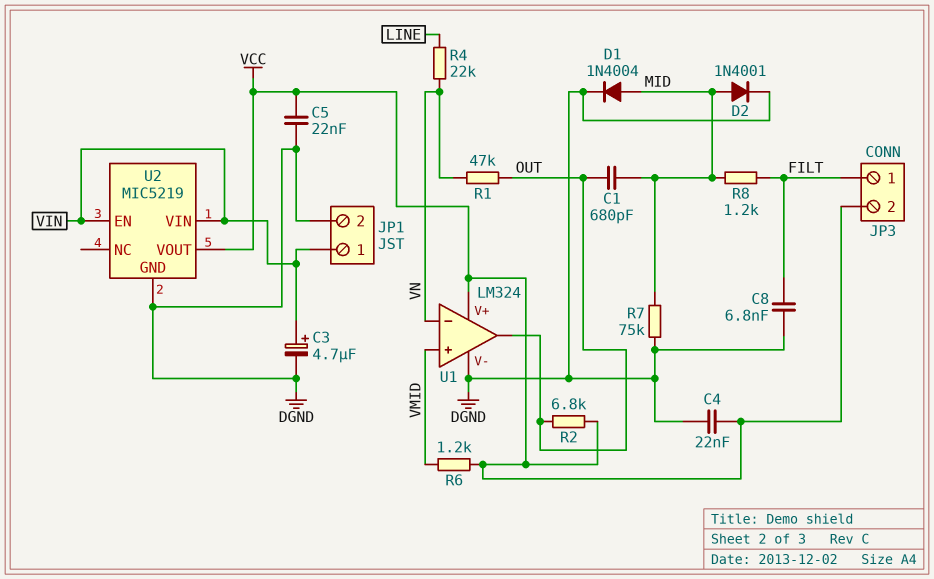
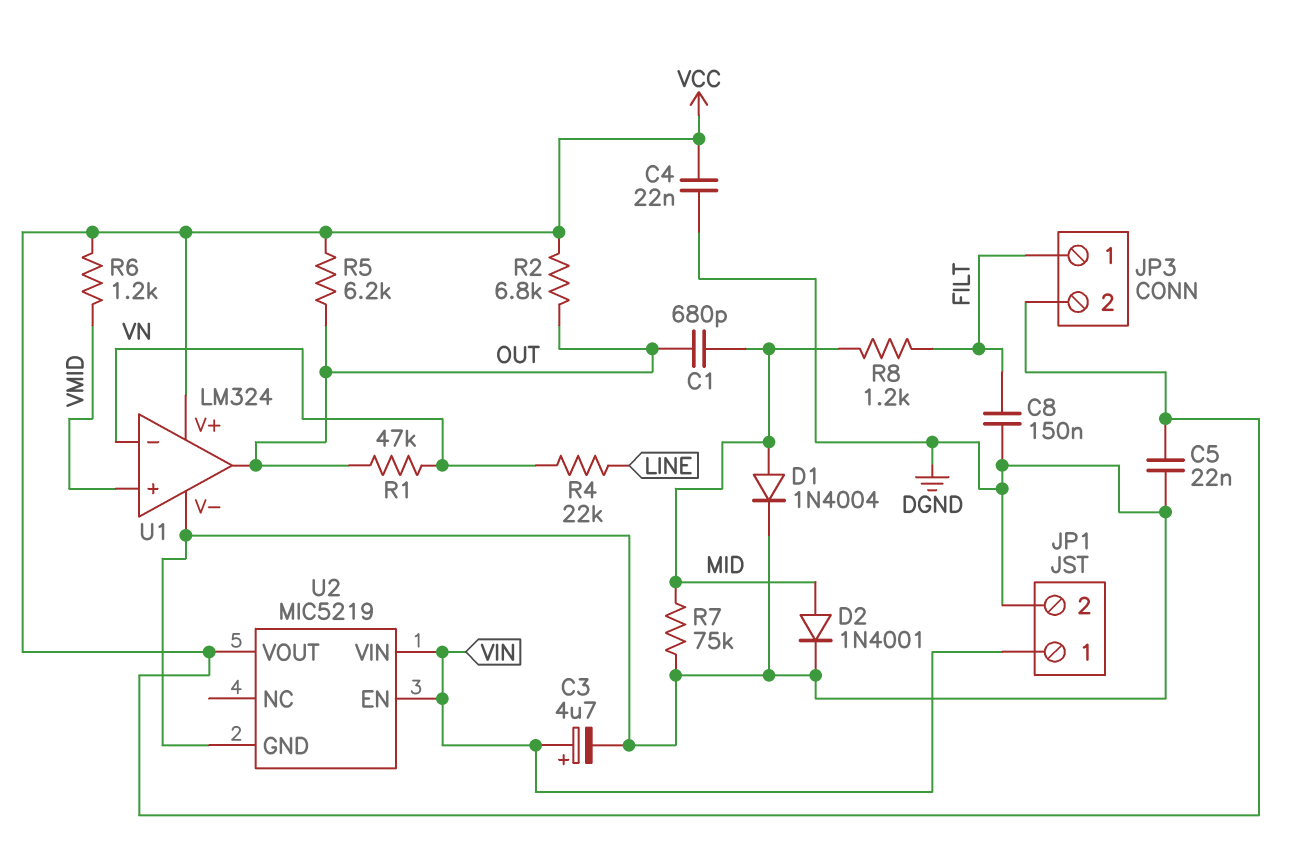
C8: 6.8nF (DGND, FILT) -> 150nF (DGND, FILT)
R5: none -> 6.2k (OUT, VCC)

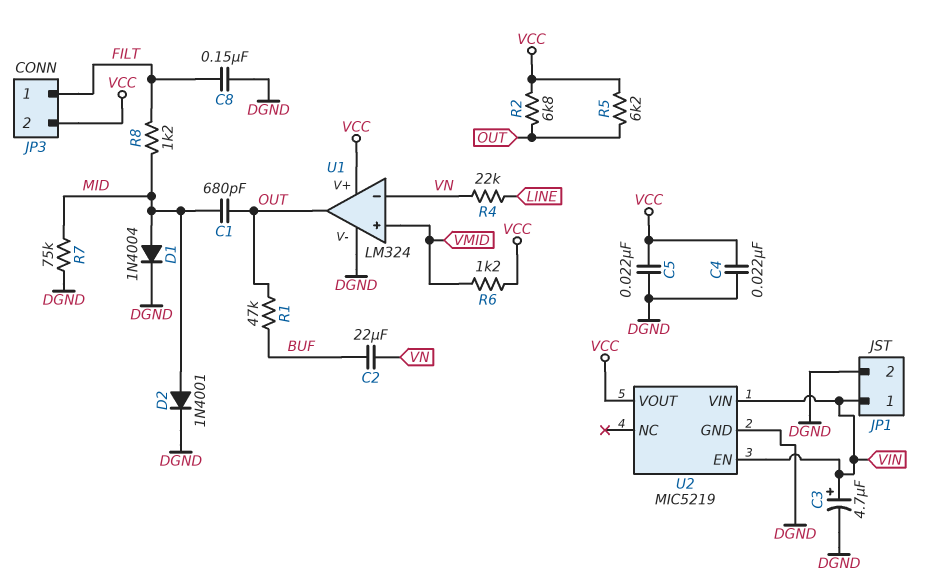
C2: none -> 22uF (BUF, VN)
R1: 47k (OUT, VN) -> 47k (BUF, OUT)

